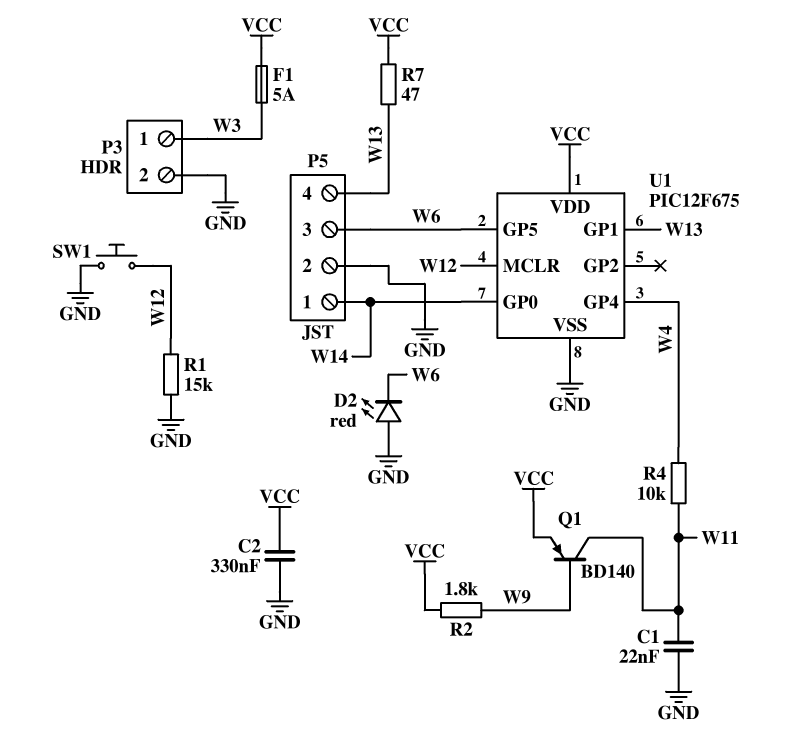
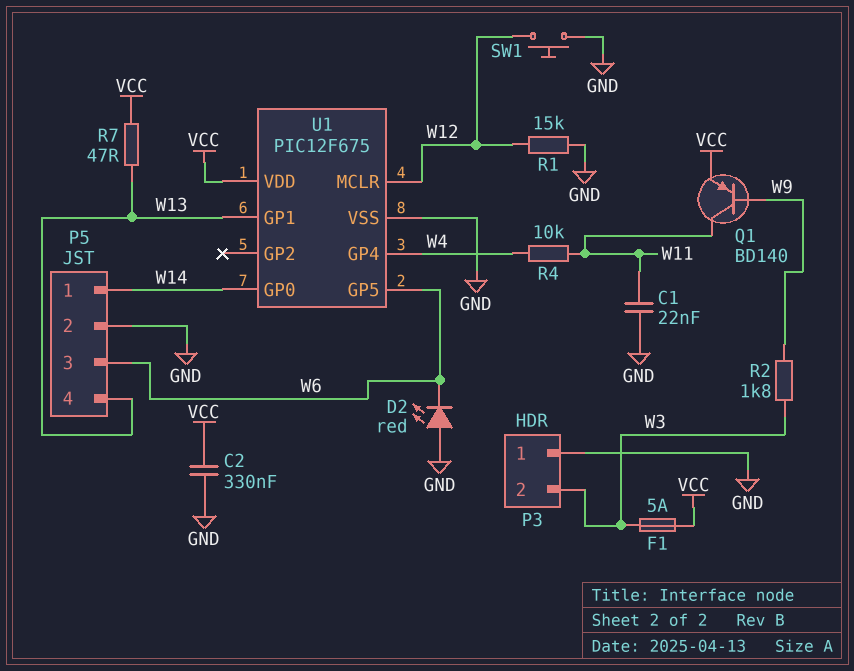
P3 pin 1: W3 -> GND
P3 pin 2: GND -> W3
R2: 1.8k (VCC, W9) -> 1.8k (W3, W9)

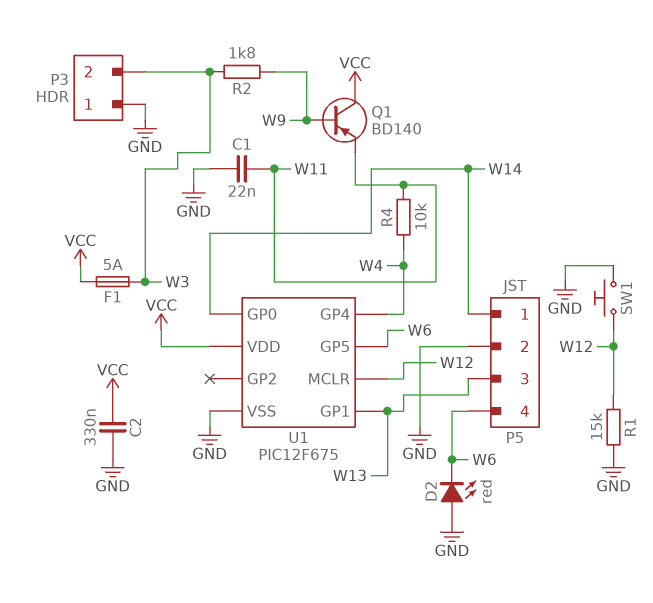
P5 pin 3: W6 -> W13
P5 pin 4: W13 -> W6
Q1: PNP BD140 (B W9, C W11, E VCC) -> PNP BD140 (B W9, C VCC, E W11)
R7: 47 (VCC, W13) -> none

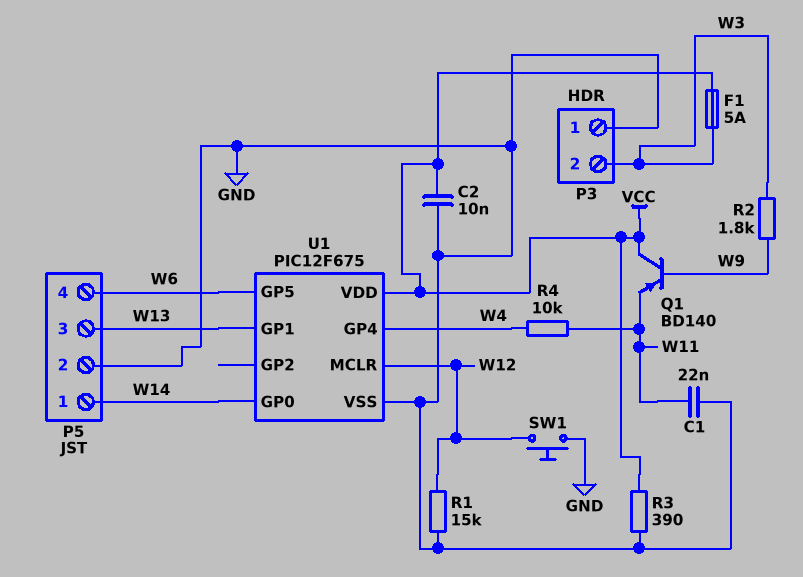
C2: 330nF (GND, VCC) -> 10nF (GND, VCC)
D2: LED red (A GND, K W6) -> none
R3: none -> 390 (GND, VCC)

